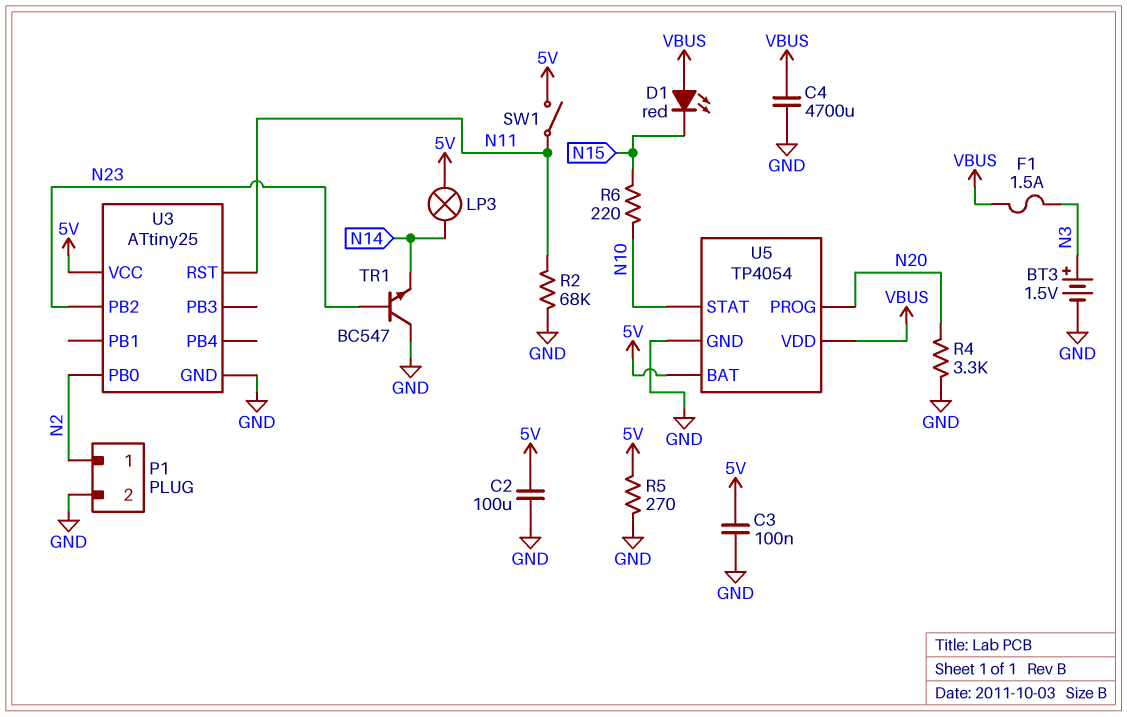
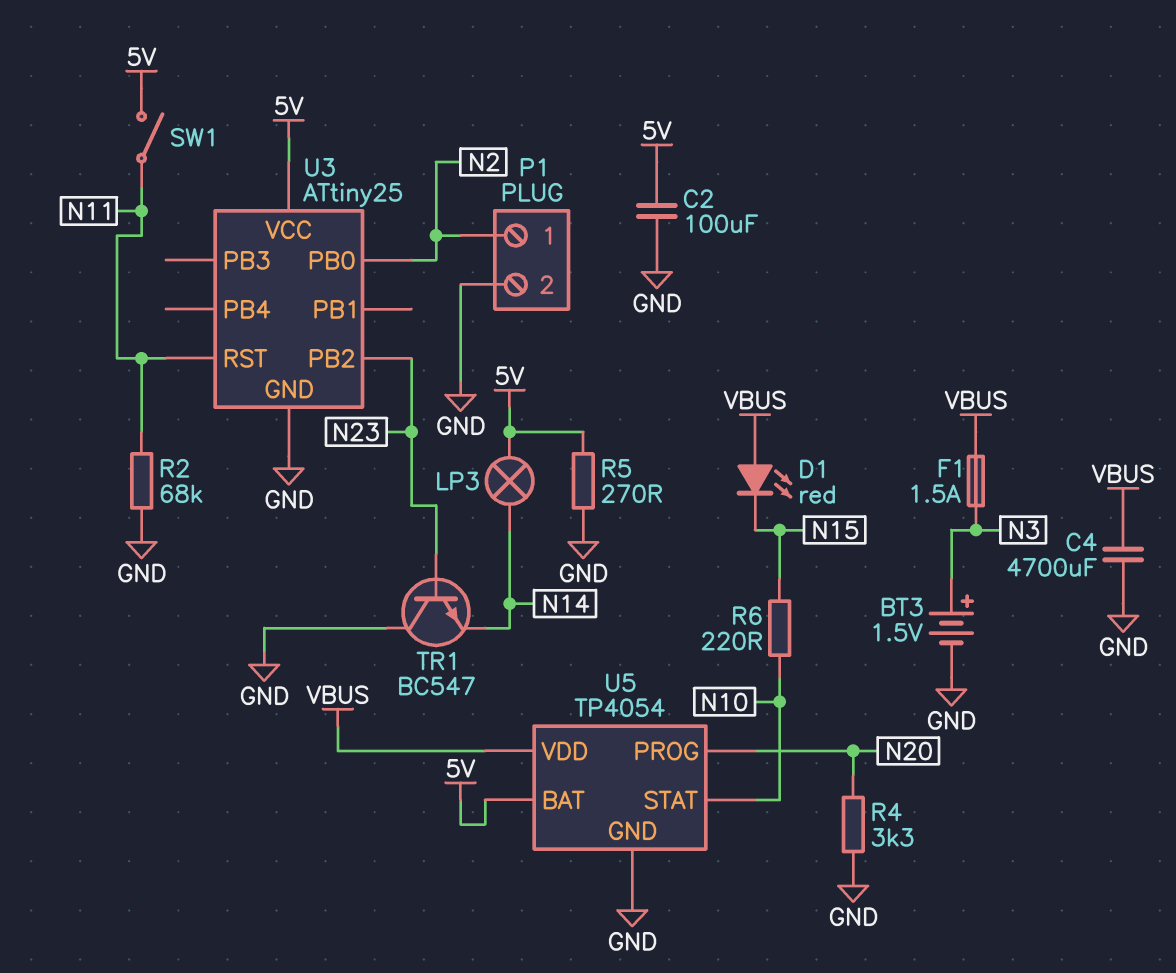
C3: 100nF (5V, GND) -> none

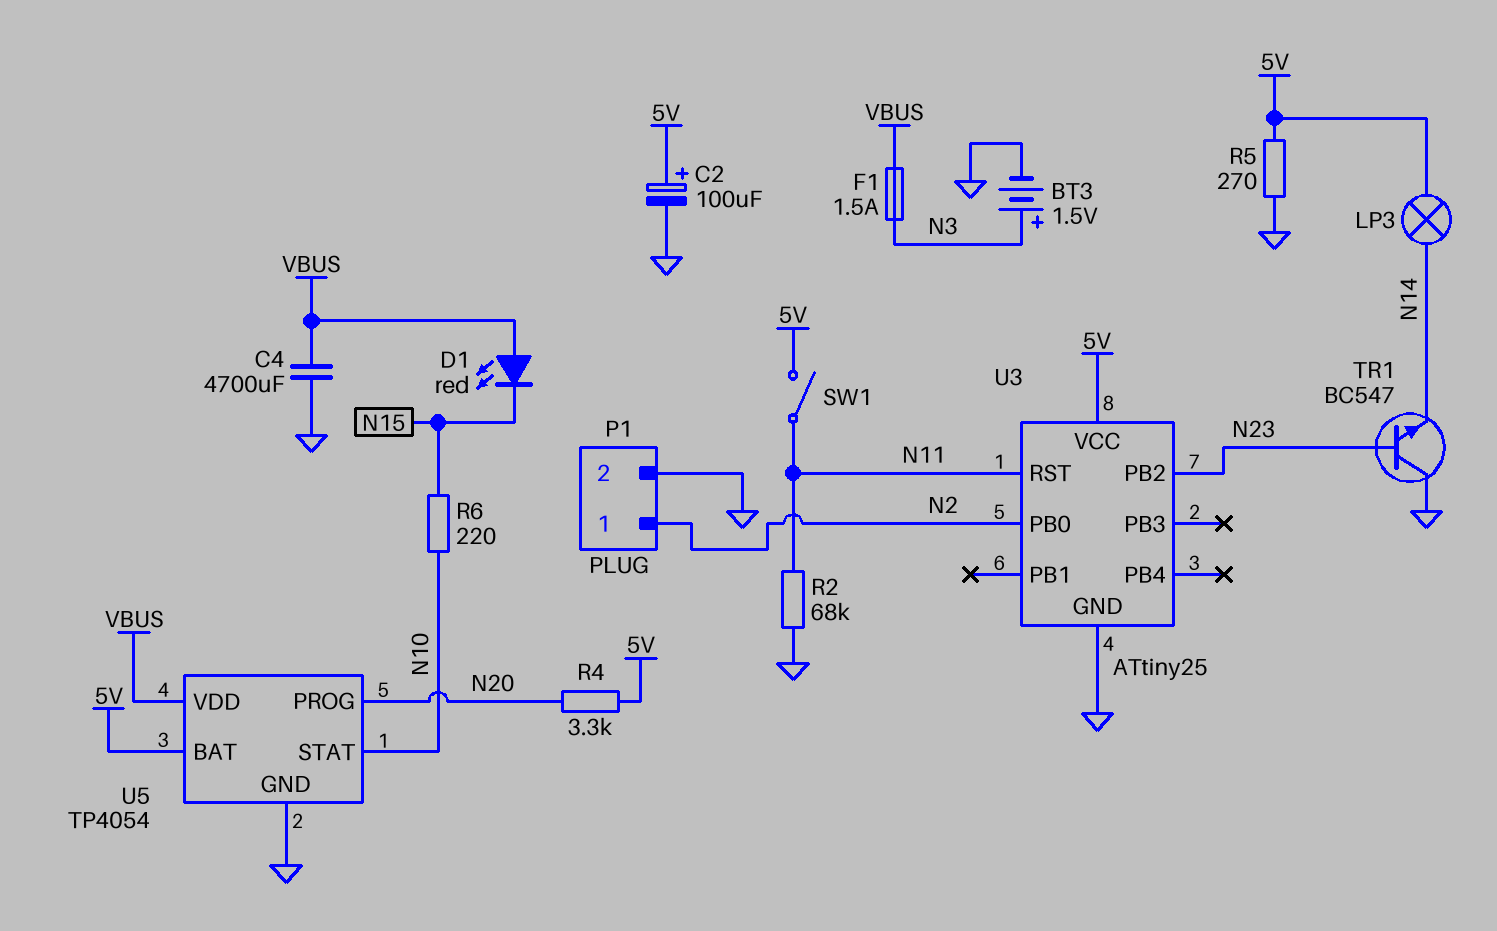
C2: 100uF (5V, GND) -> 100uF (plus 5V, minus GND)
R4: 3.3k (GND, N20) -> 3.3k (5V, N20)

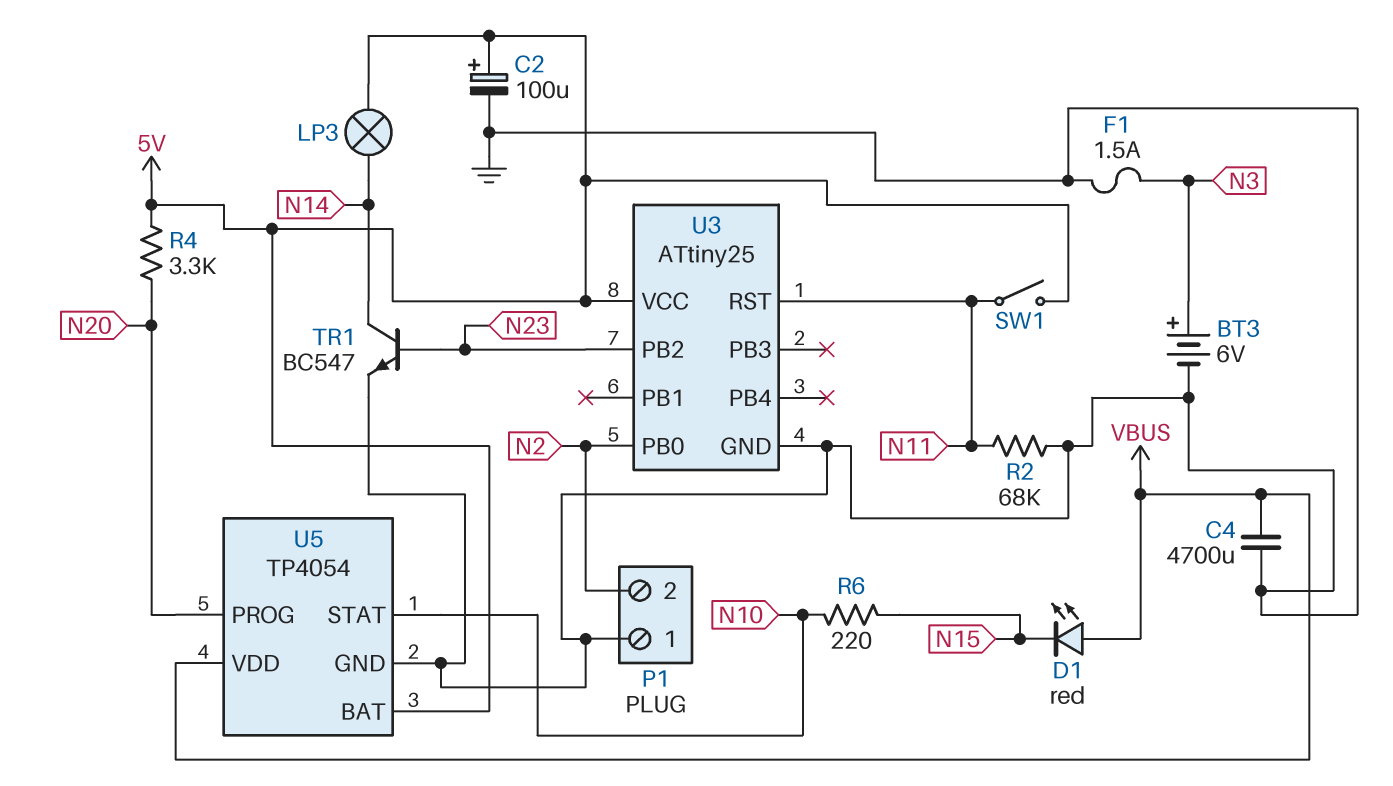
BT3: 1.5V (plus N3, minus GND) -> 6V (plus N3, minus GND)
F1: 1.5A (N3, VBUS) -> 1.5A (GND, N3)
P1 pin 1: N2 -> GND
P1 pin 2: GND -> N2
R5: 270 (5V, GND) -> none
TR1: NPN BC547 (B N23, C GND, E N14) -> NPN BC547 (B N23, C N14, E GND)

